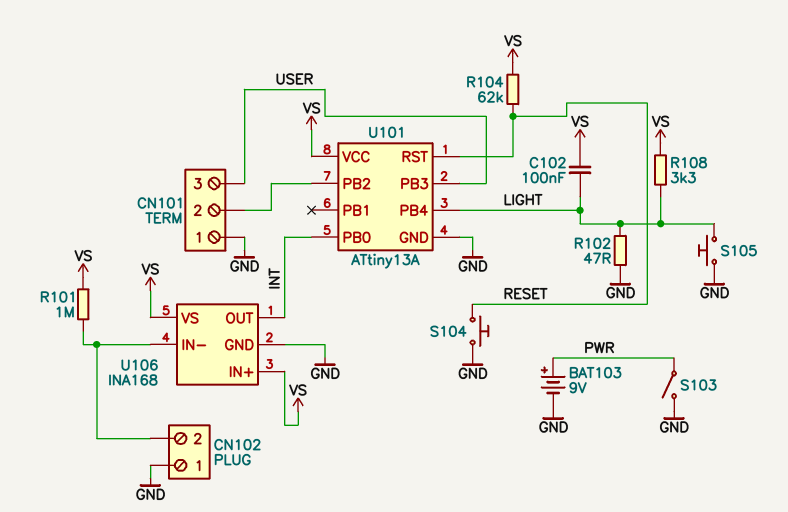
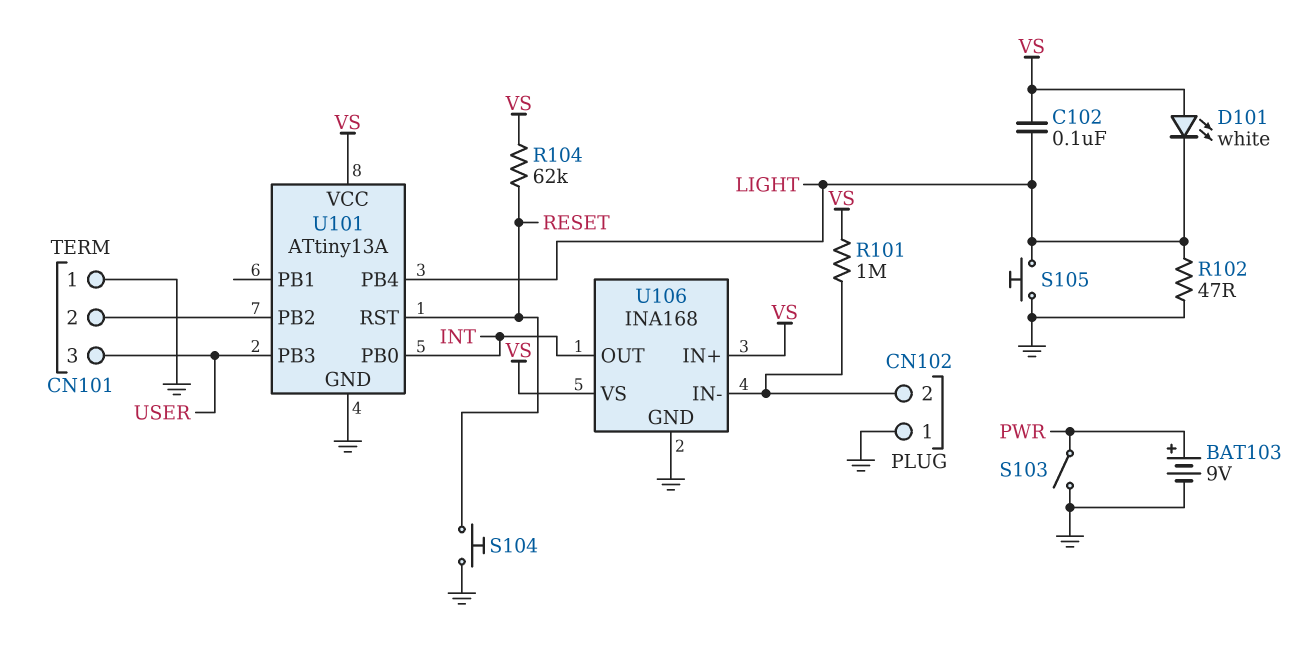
D101: none -> LED white (A VS, K LIGHT)
R108: 3.3k (LIGHT, VS) -> none

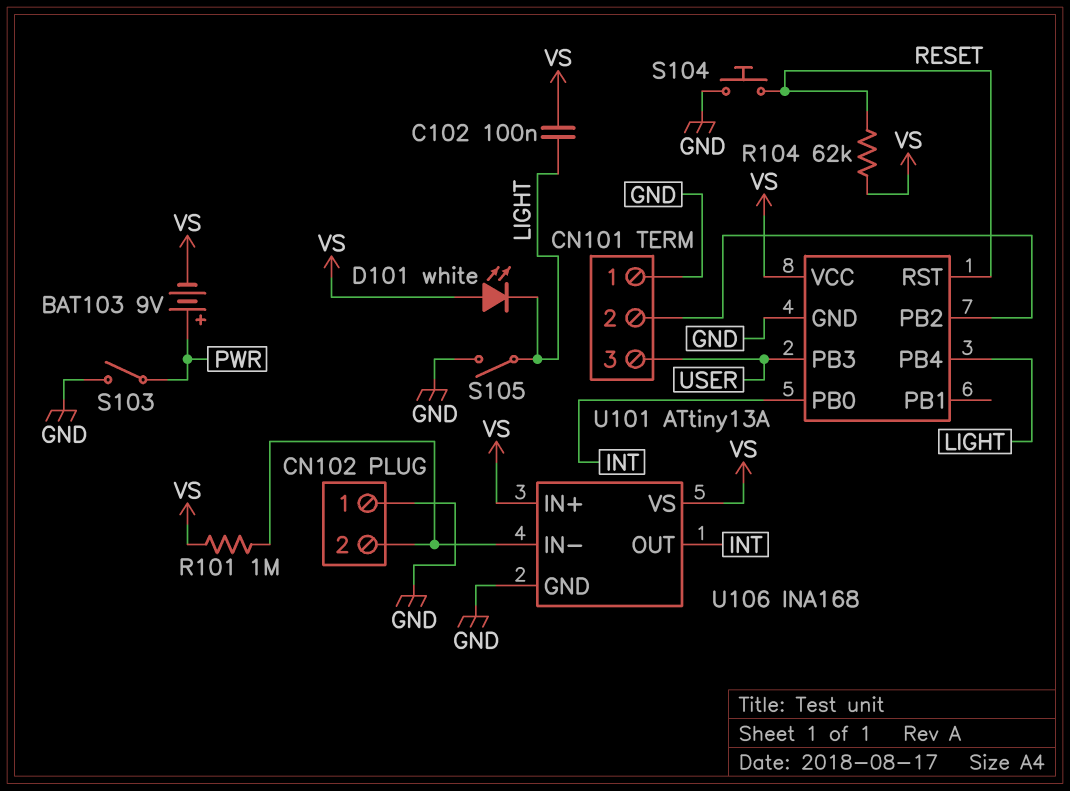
BAT103: 9V (plus PWR, minus GND) -> 9V (plus PWR, minus VS)
R102: 47 (GND, LIGHT) -> none
S105: button (GND, LIGHT) -> switch (GND, LIGHT)

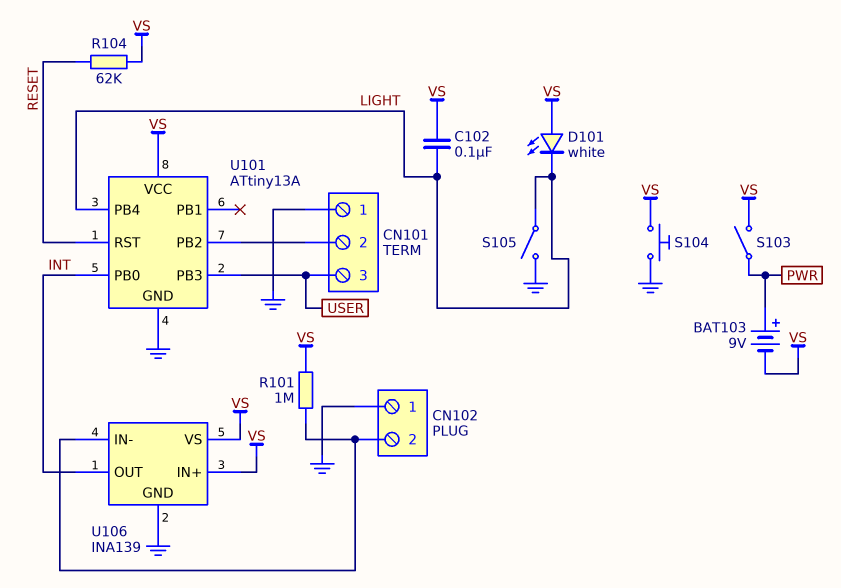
S103: switch (GND, PWR) -> switch (PWR, VS)
S104: button (GND, RESET) -> button (GND, VS)
U106: INA168 -> INA139

